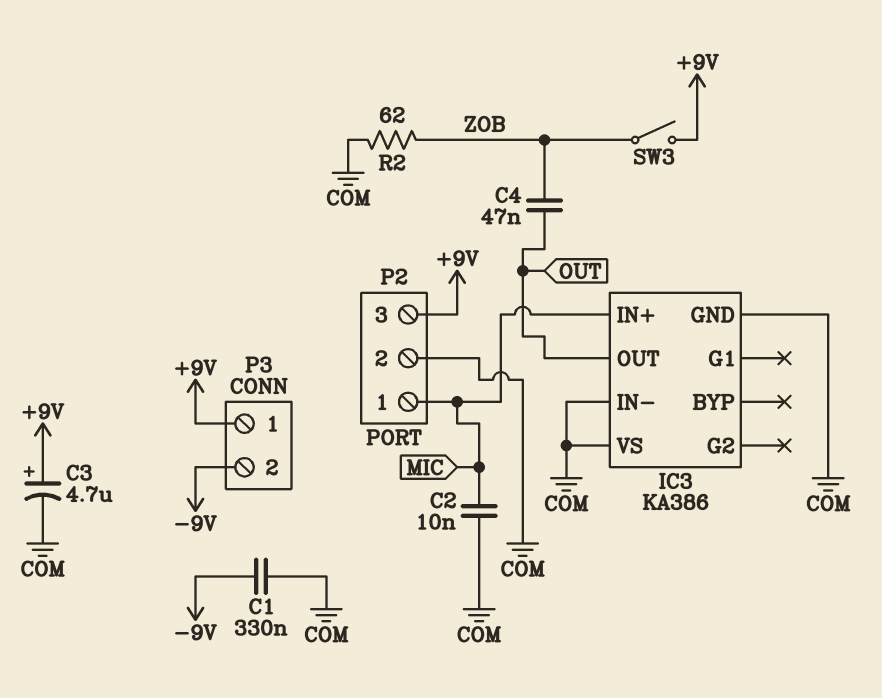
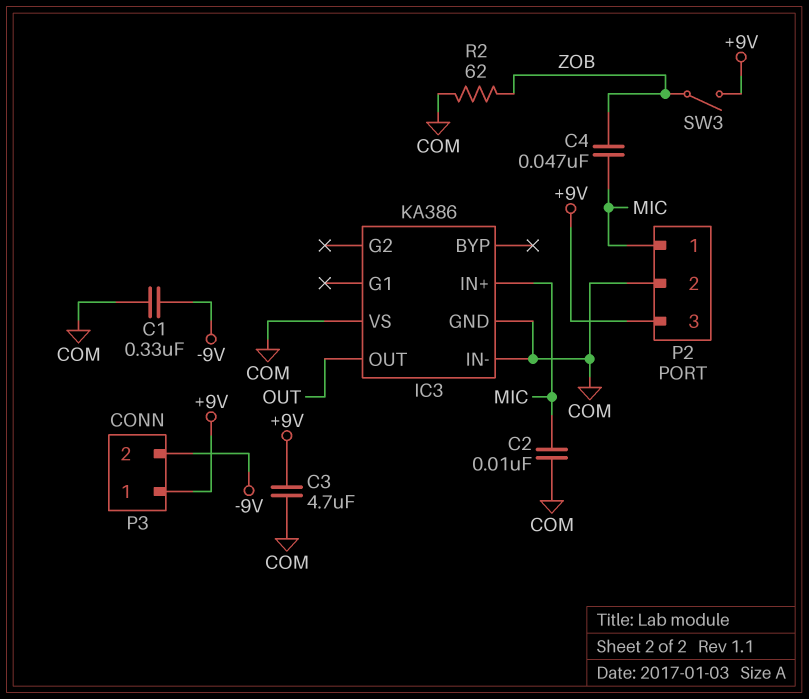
C3: 4.7uF (plus +9V, minus COM) -> 4.7uF (+9V, COM)
C4: 47nF (OUT, ZOB) -> 47nF (MIC, ZOB)

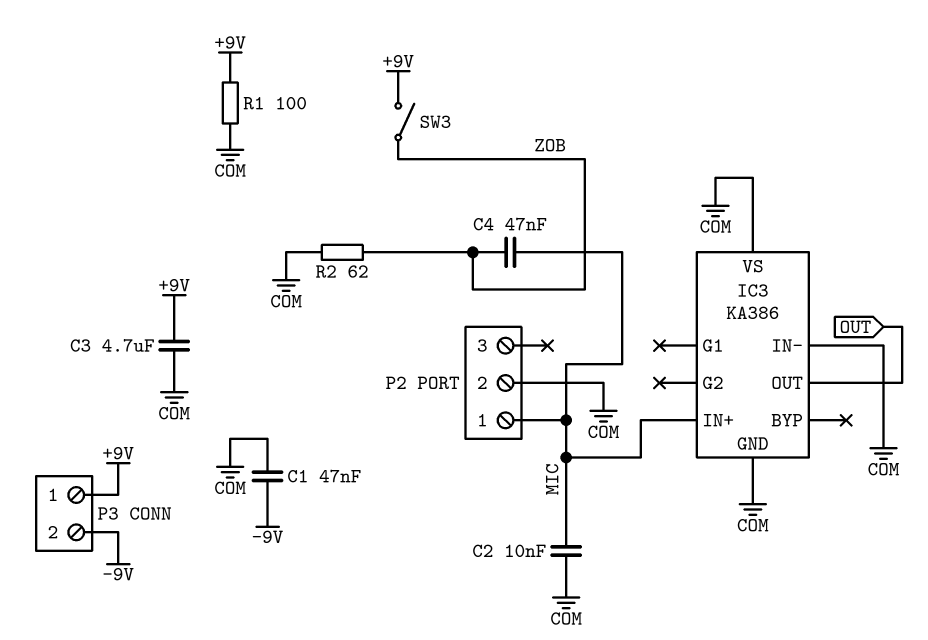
C1: 330nF (-9V, COM) -> 47nF (-9V, COM)
P2 pin 3: +9V -> none
R1: none -> 100 (+9V, COM)

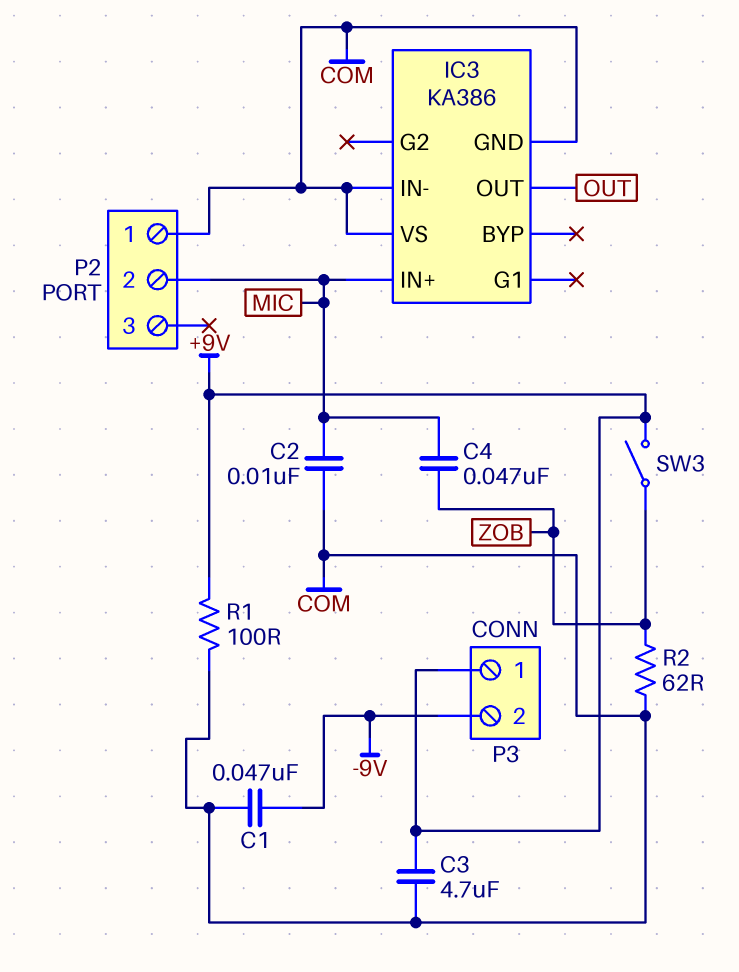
P2 pin 1: MIC -> COM
P2 pin 2: COM -> MIC

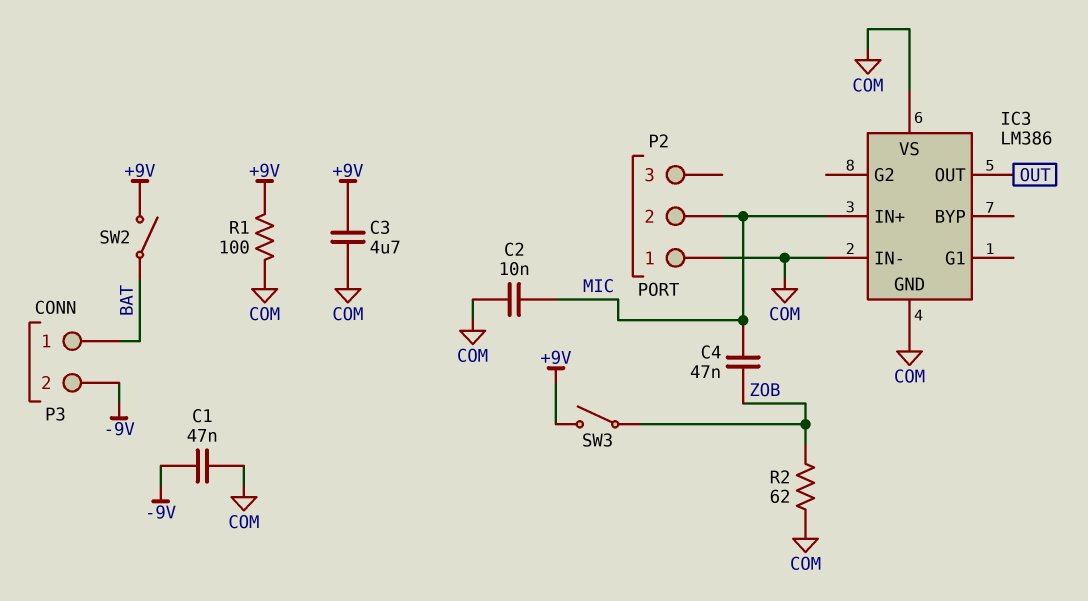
IC3: KA386 -> LM386
P3 pin 1: +9V -> BAT
SW2: none -> switch (+9V, BAT)

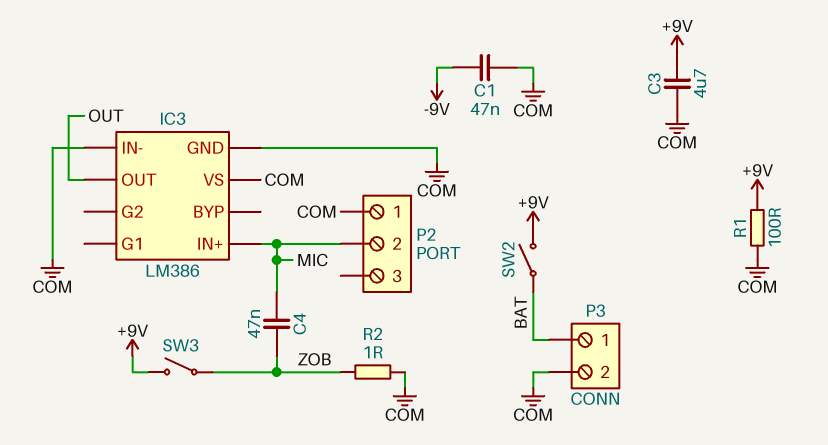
C2: 10nF (COM, MIC) -> none
P3 pin 2: -9V -> COM
R2: 62 (COM, ZOB) -> 1 (COM, ZOB)

